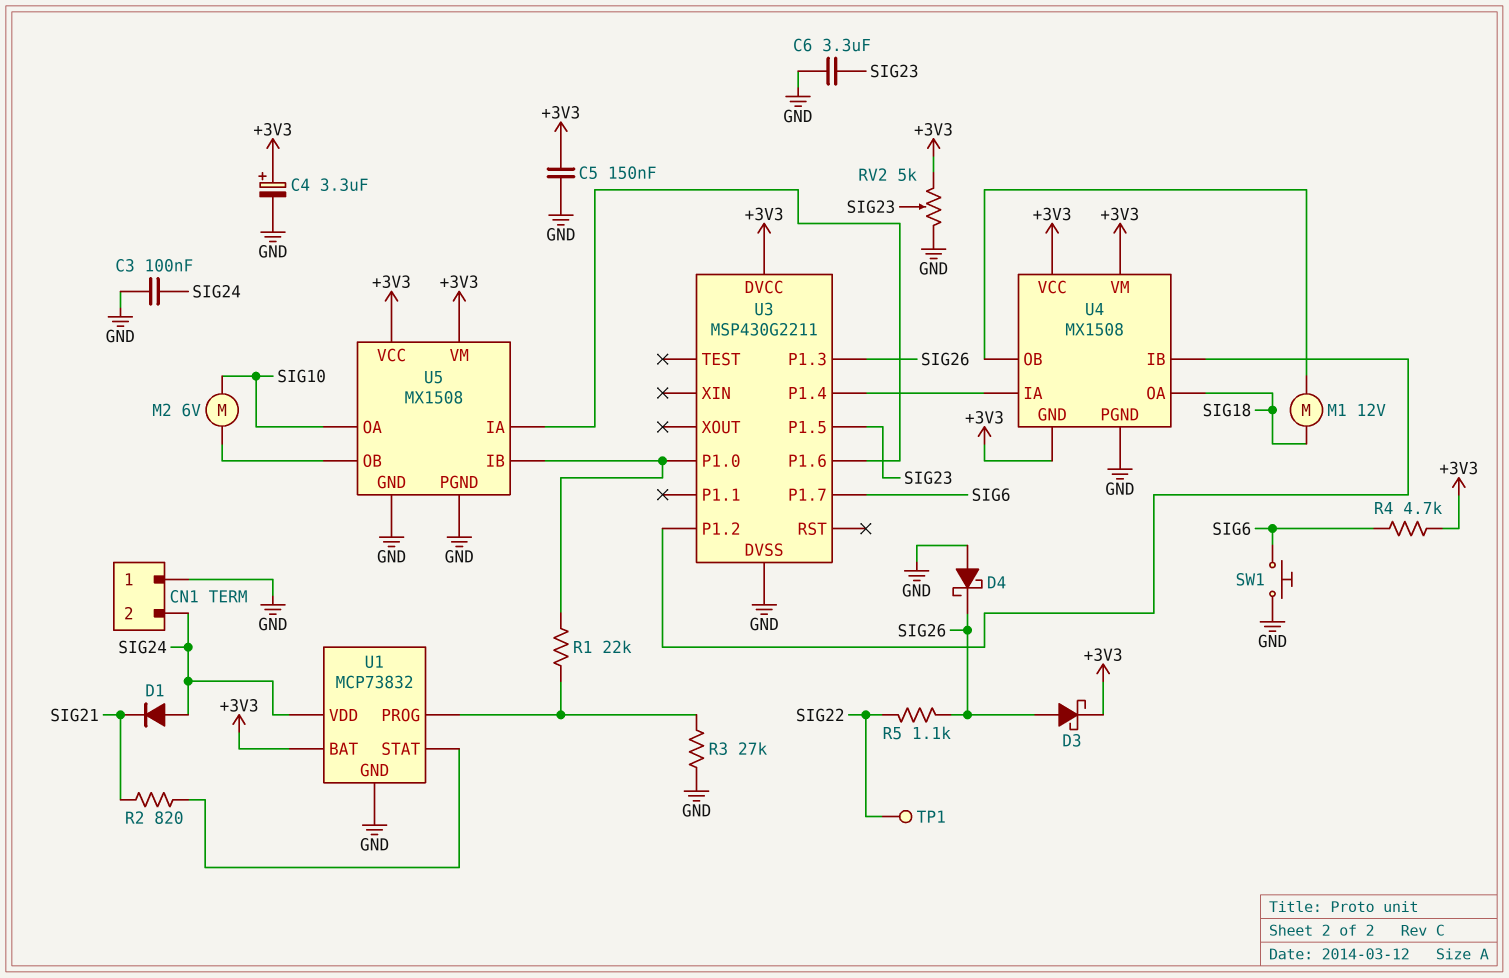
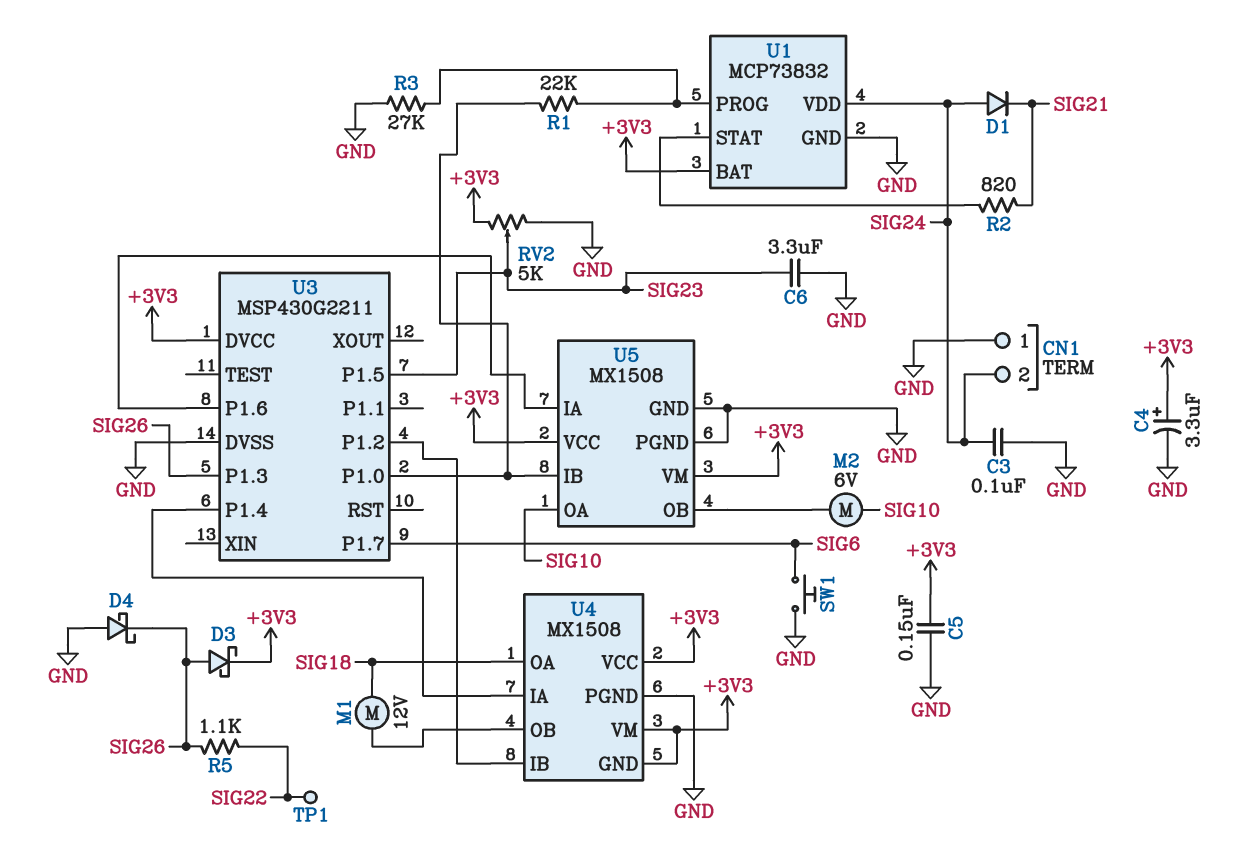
R4: 4.7k (+3V3, SIG6) -> none

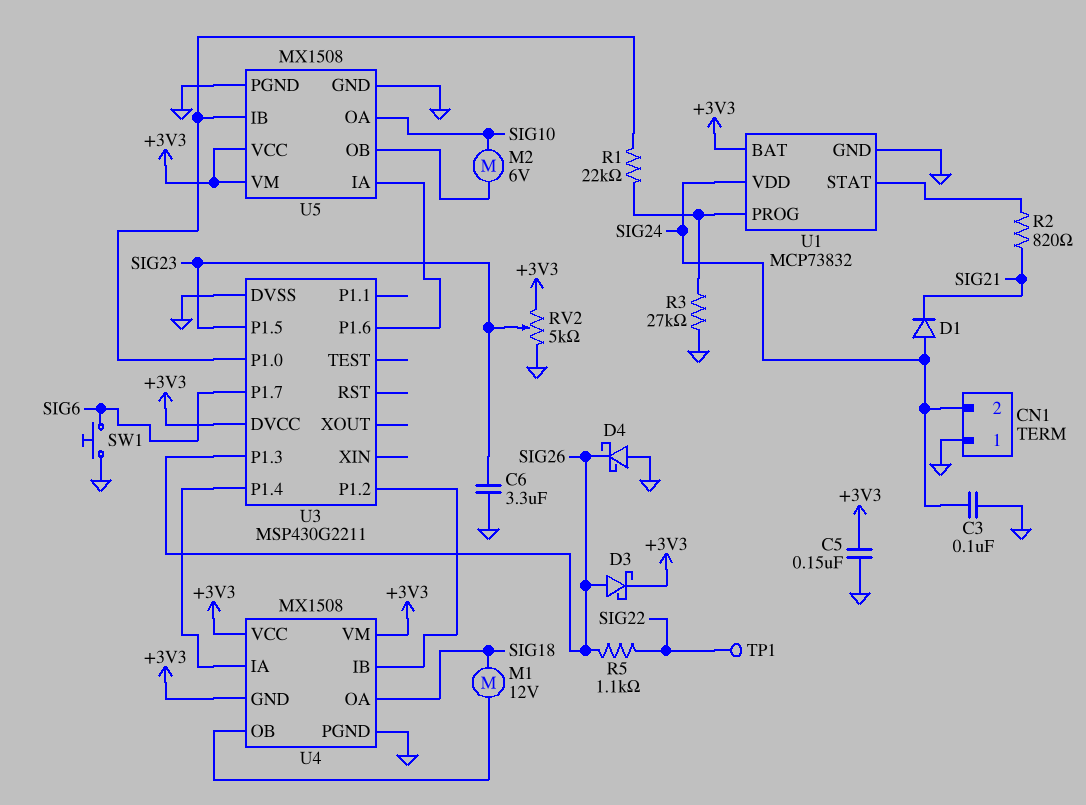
C4: 3.3uF (plus +3V3, minus GND) -> none

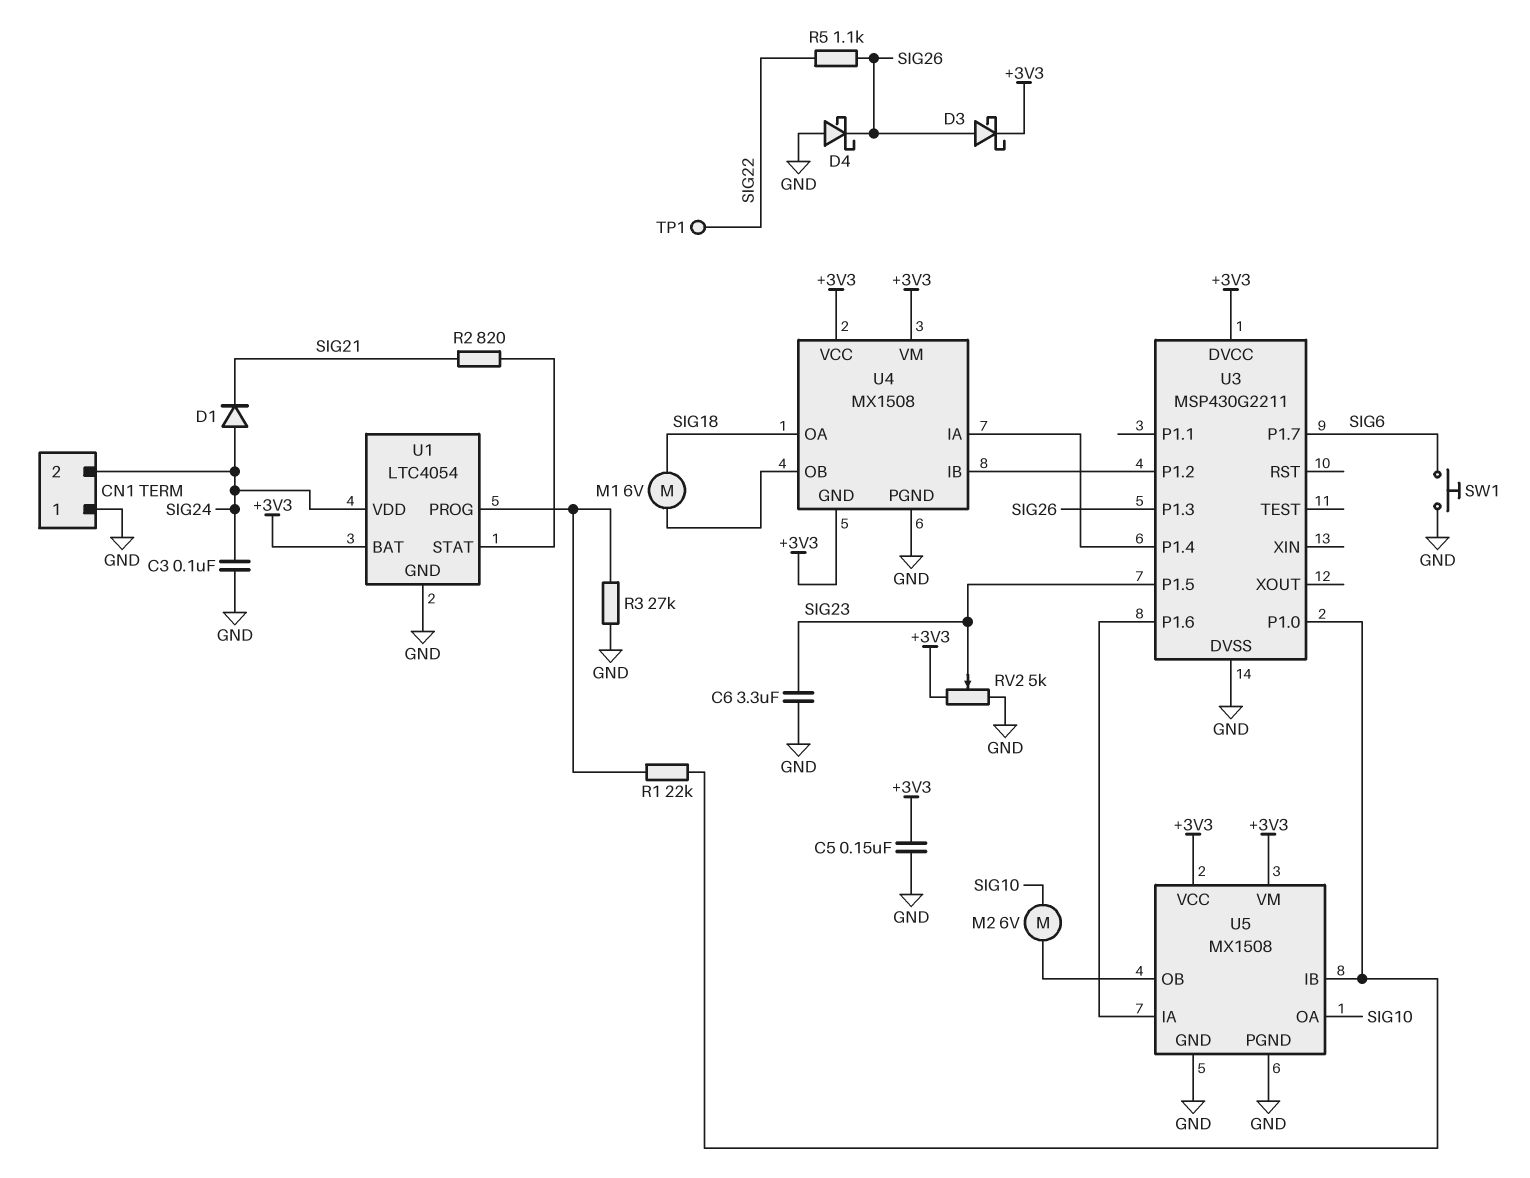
M1: motor 12V (SIG18, U4/OB) -> motor 6V (SIG18, U4/OB)
U1: MCP73832 -> LTC4054

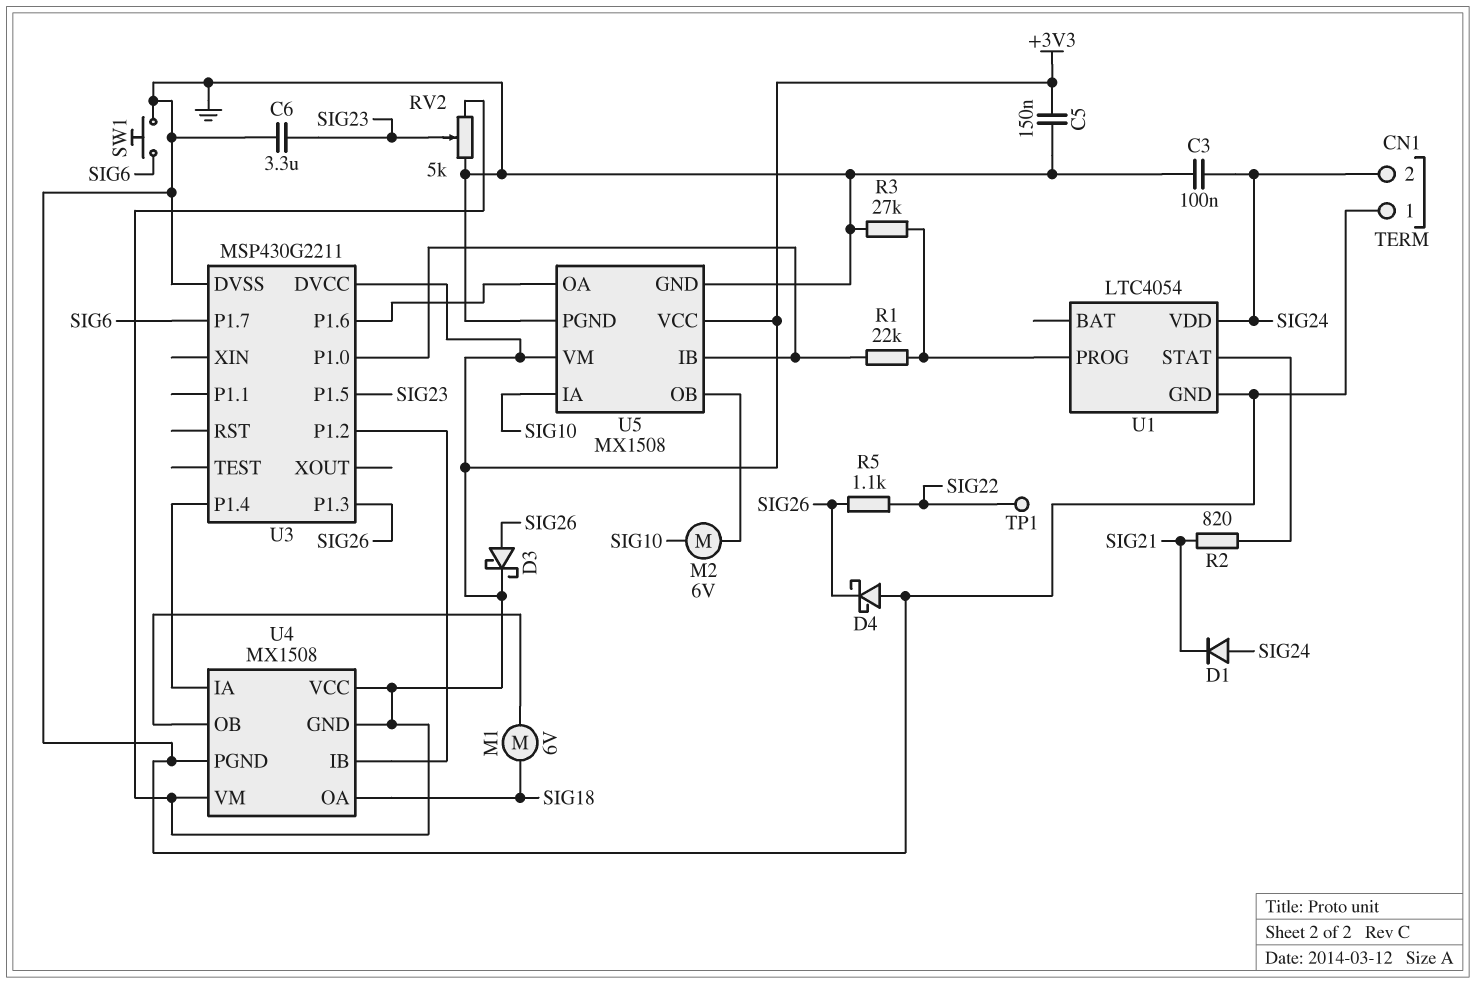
U1 pin BAT: +3V3 -> none
U5 pin IA: U3/P1.6 -> SIG10
U5 pin OA: SIG10 -> U3/P1.6

